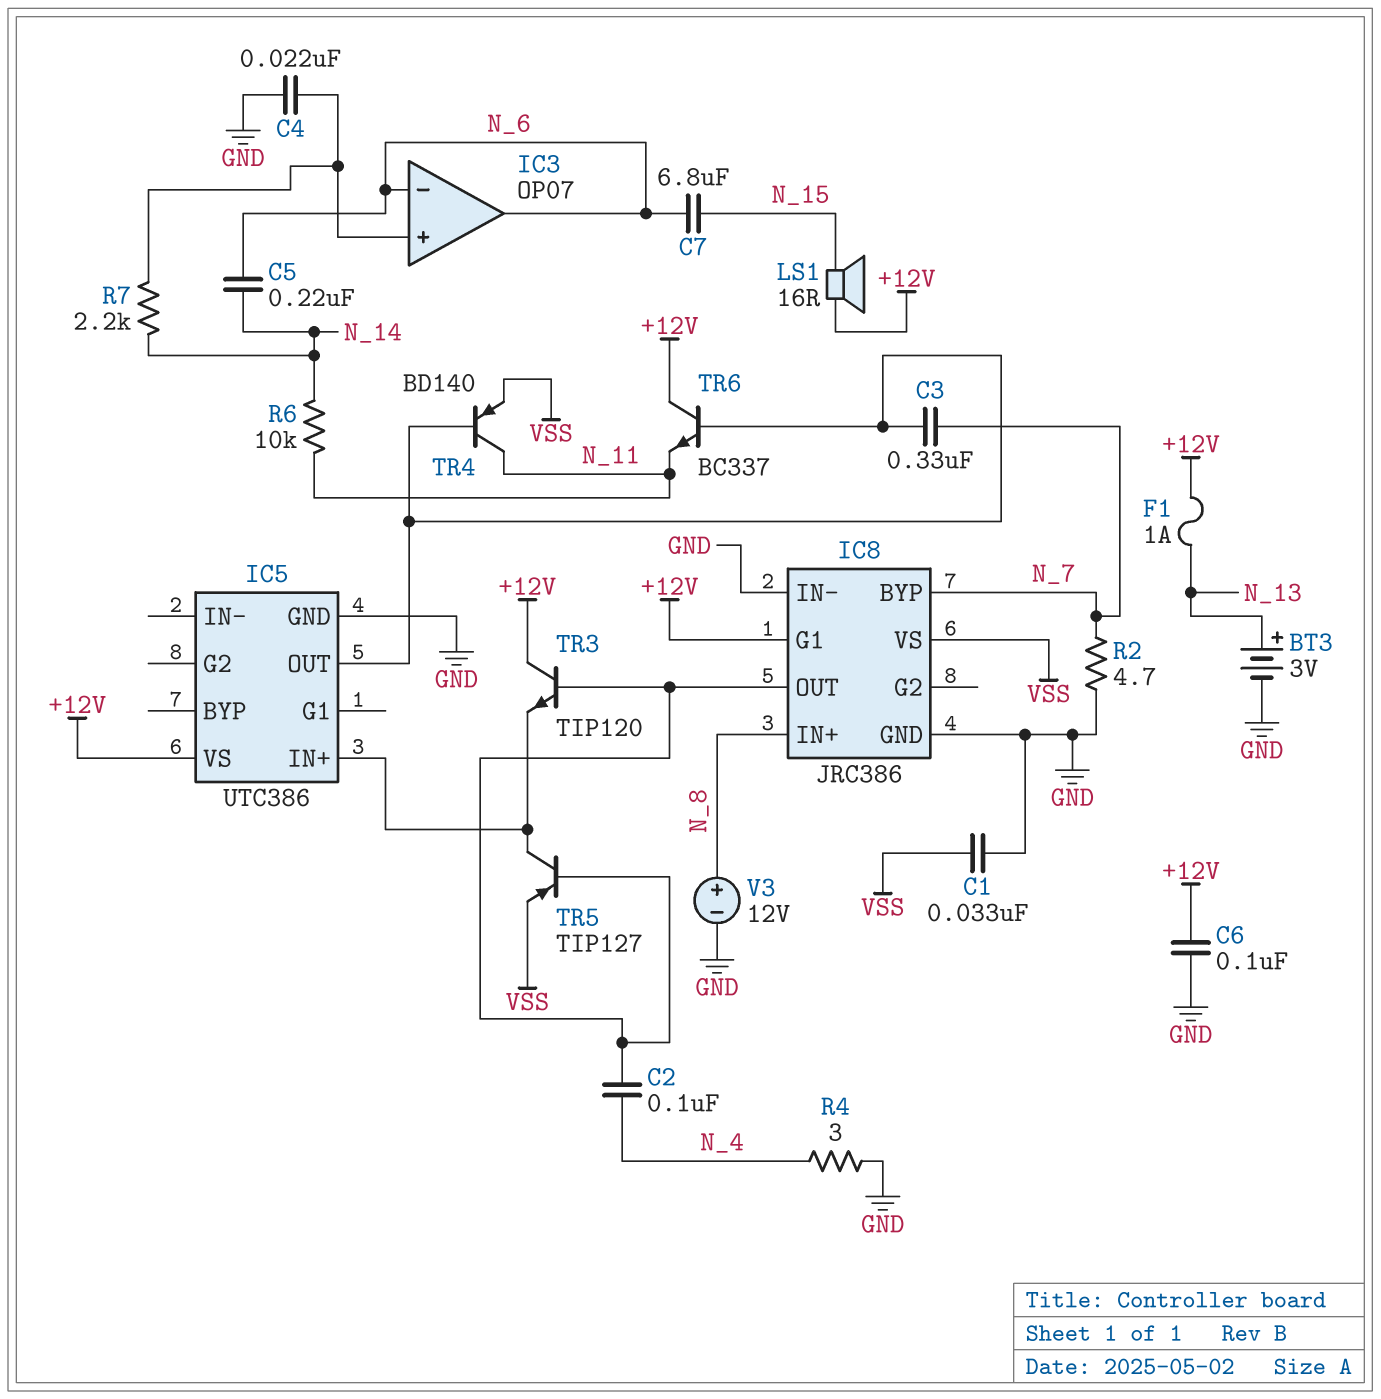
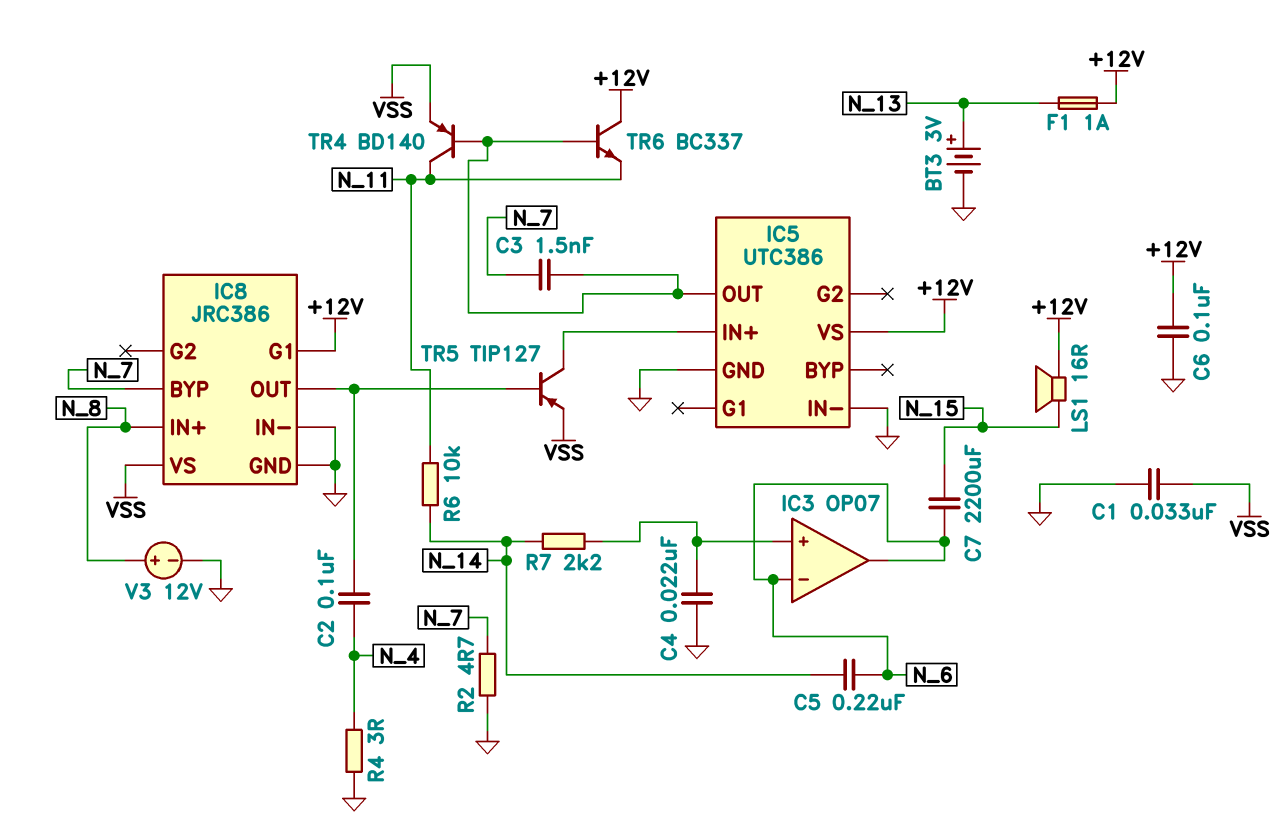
C3: 330nF (IC5/OUT, N_7) -> 1.5nF (IC5/OUT, N_7)
C7: 6.8uF (N_6, N_15) -> 2200uF (N_6, N_15)
IC5 pin IN-: none -> GND
TR3: NPN TIP120 (B IC8/OUT, C +12V, E IC5/IN+) -> none

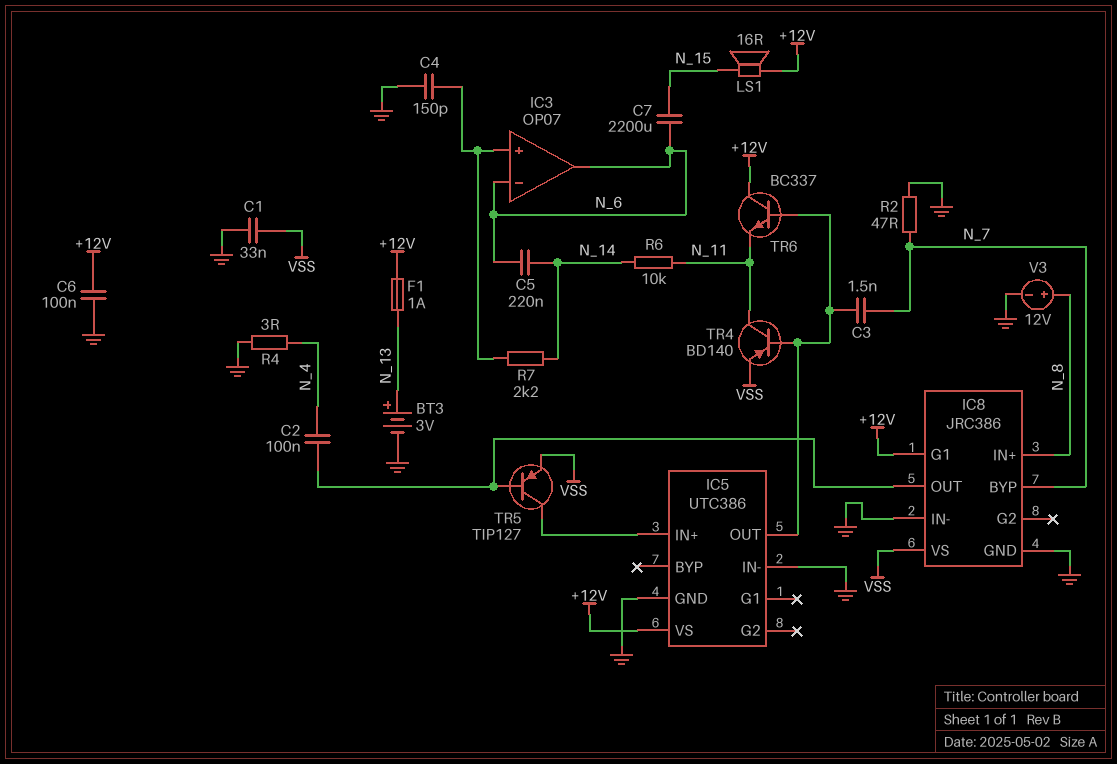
C4: 22nF (GND, IC3/in+) -> 150pF (GND, IC3/in+)
R2: 4.7 (GND, N_7) -> 47 (GND, N_7)

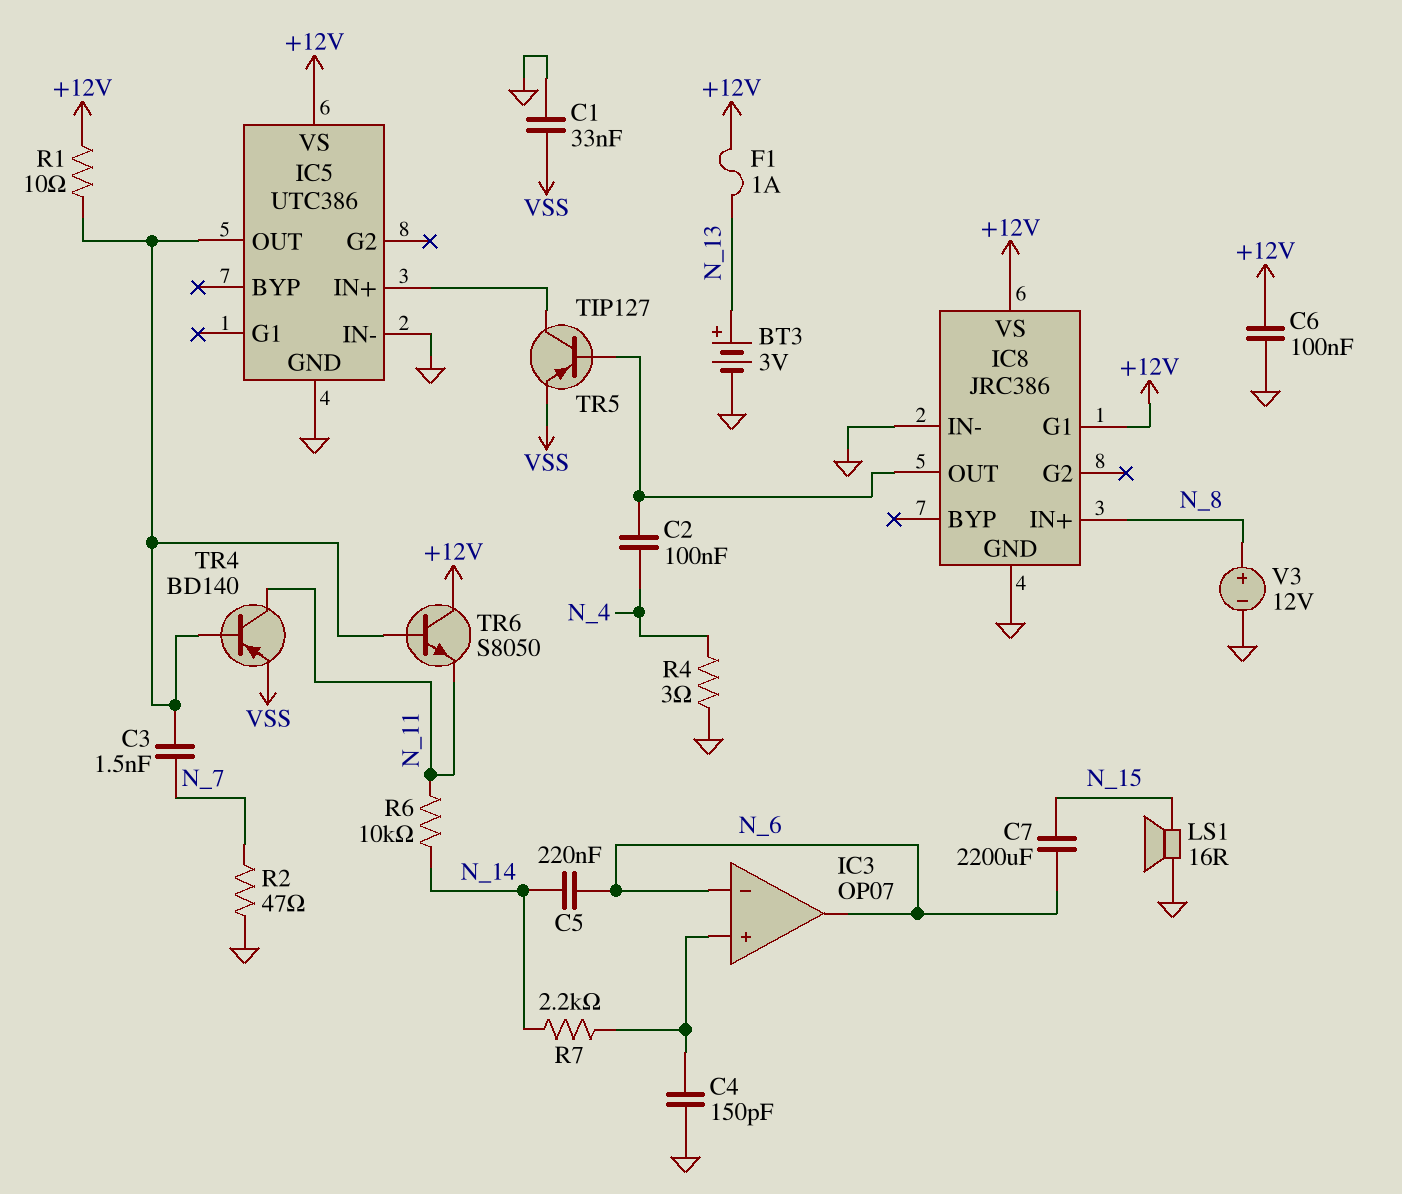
IC8 pin BYP: N_7 -> none
IC8 pin VS: VSS -> +12V
LS1: speaker 16R (+12V, N_15) -> speaker 16R (GND, N_15)
R1: none -> 10 (+12V, IC5/OUT)
TR6: NPN BC337 (B IC5/OUT, C +12V, E N_11) -> NPN S8050 (B IC5/OUT, C +12V, E N_11)

